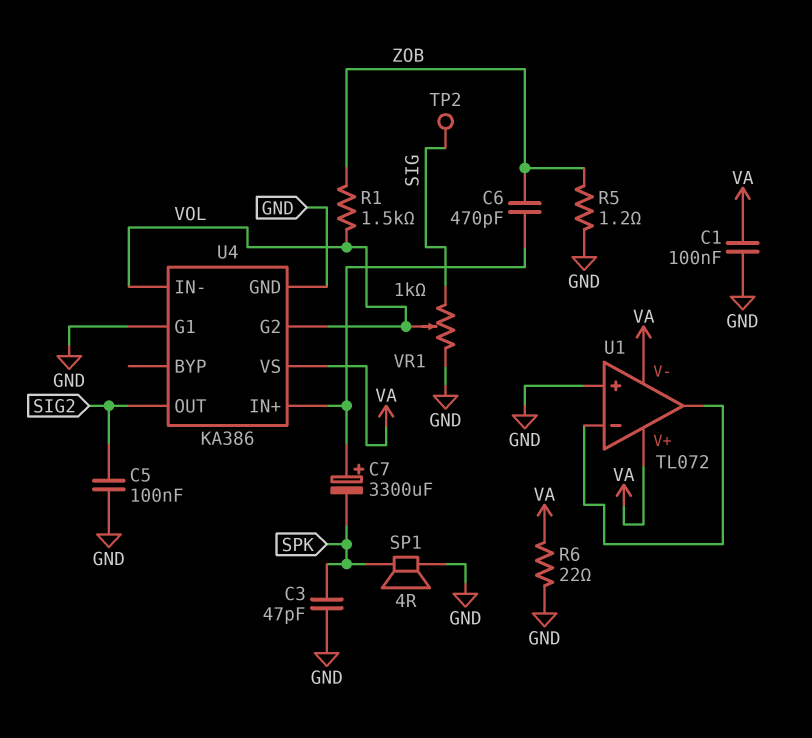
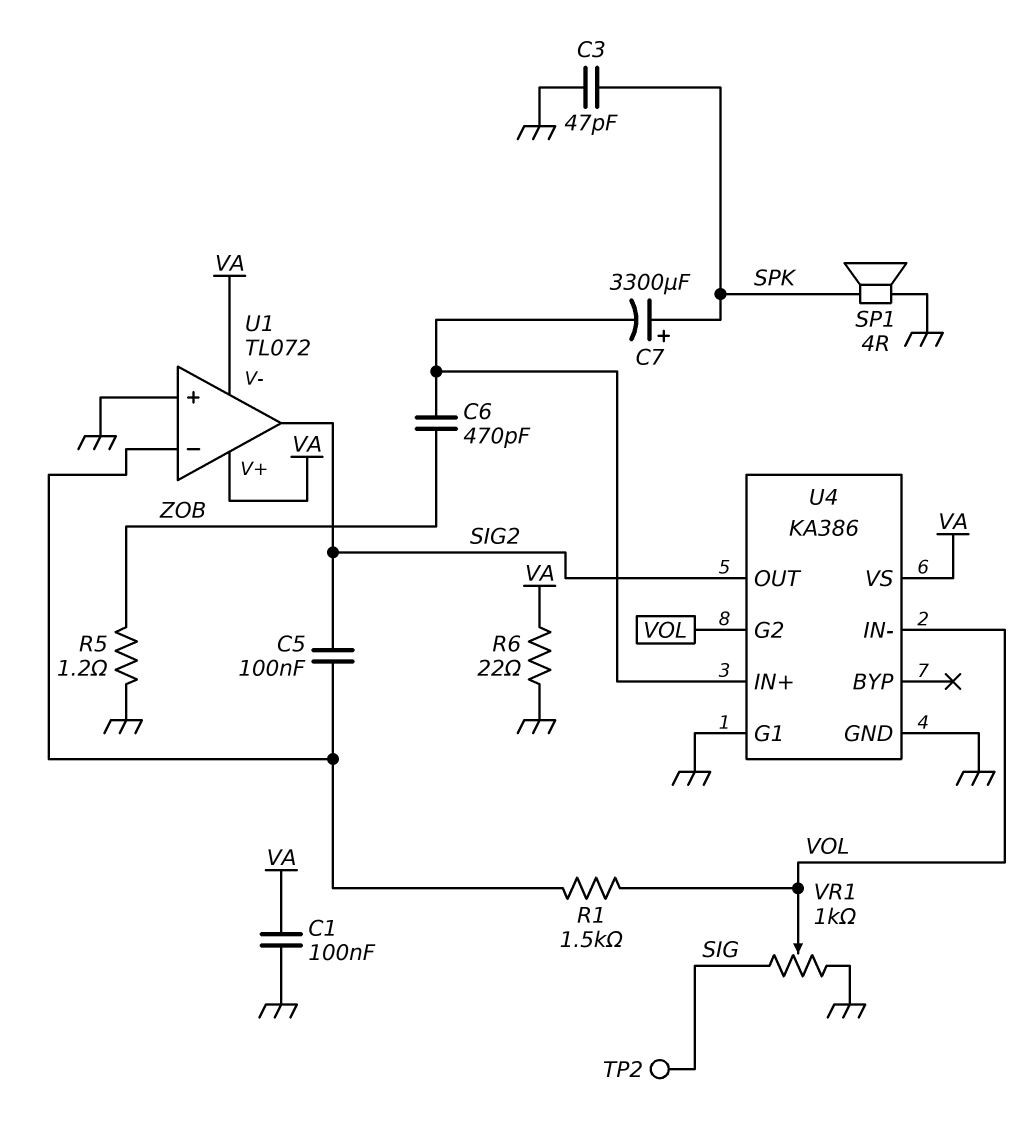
C5: 100nF (GND, SIG2) -> 100nF (SIG2, U1/in-)
C7: 3300uF (plus U4/IN+, minus SPK) -> 3300uF (plus SPK, minus U4/IN+)
R1: 1.5k (VOL, ZOB) -> 1.5k (U1/in-, VOL)
U1 pin out: U1/in- -> SIG2

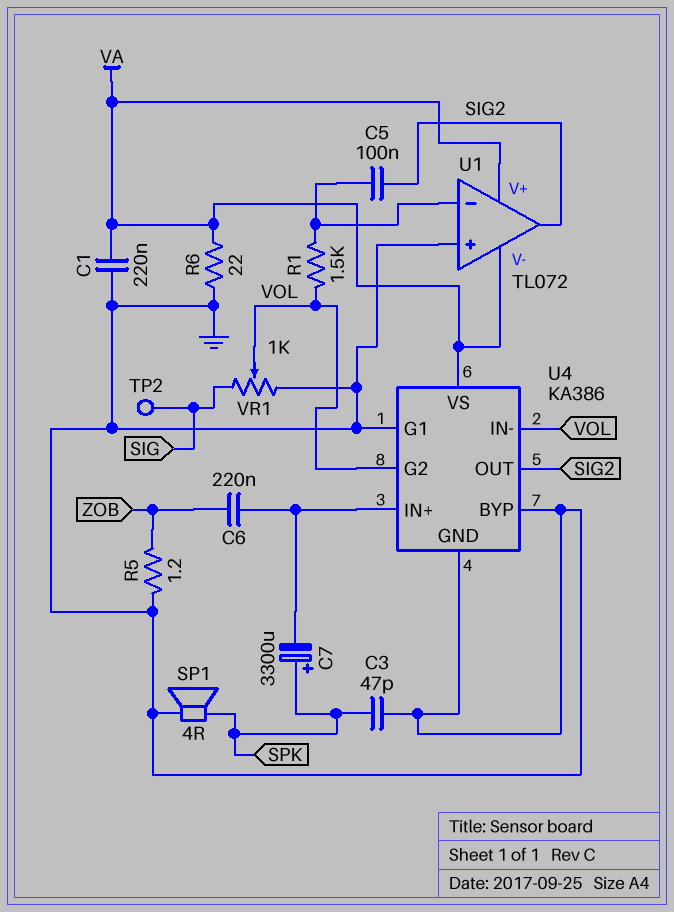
C1: 100nF (GND, VA) -> 220nF (GND, VA)
C6: 470pF (U4/IN+, ZOB) -> 220nF (U4/IN+, ZOB)
U4 pin BYP: none -> GND

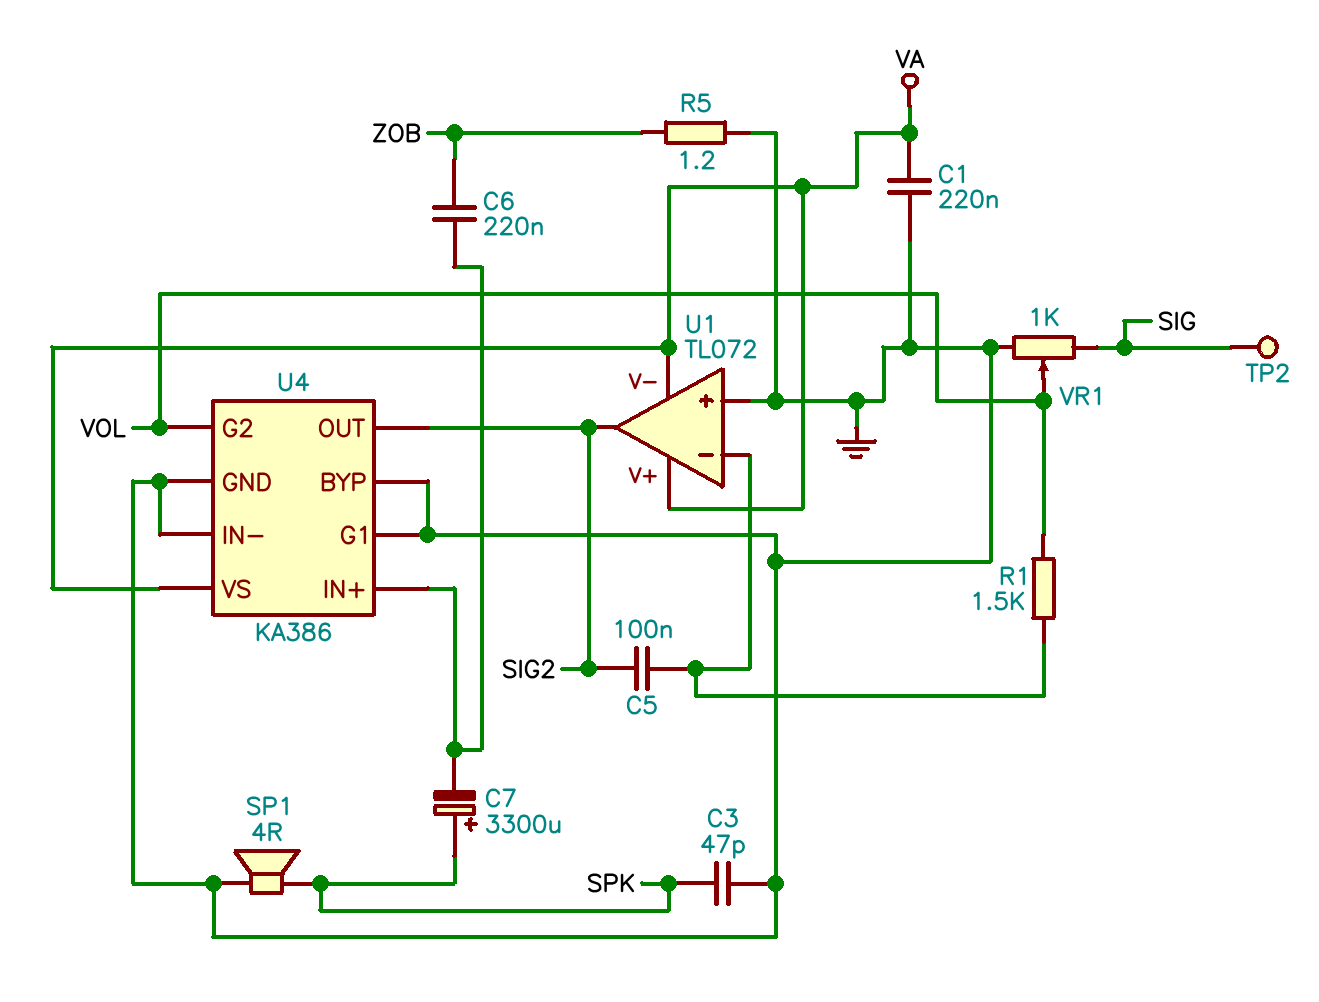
R6: 22 (GND, VA) -> none
U4 pin IN-: VOL -> GND

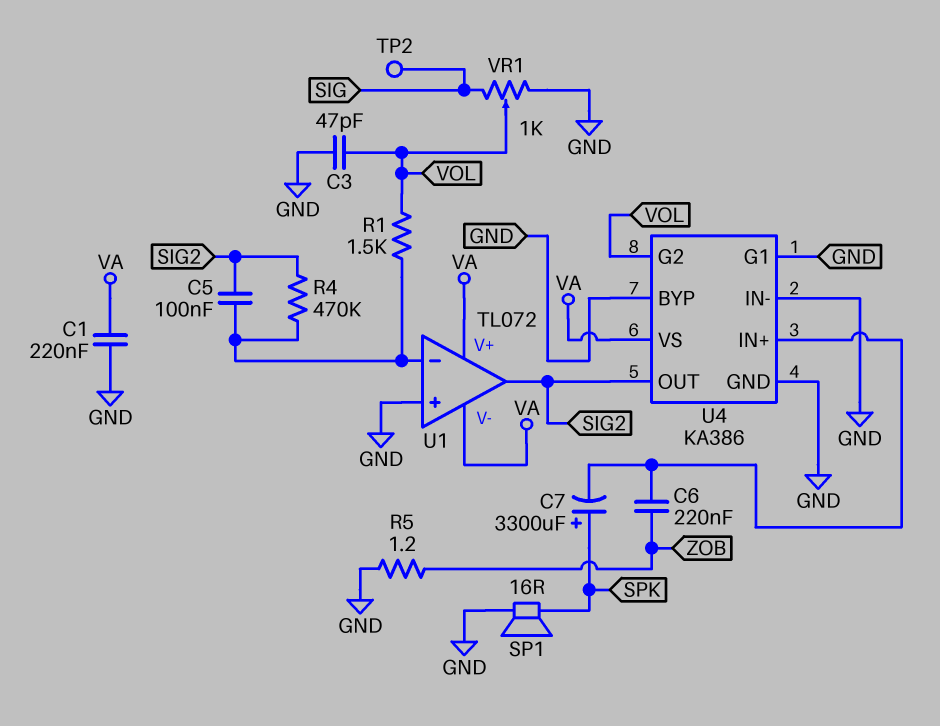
C3: 47pF (GND, SPK) -> 47pF (GND, VOL)
R4: none -> 470k (SIG2, U1/in-)
SP1: speaker 4R (GND, SPK) -> speaker 16R (GND, SPK)

